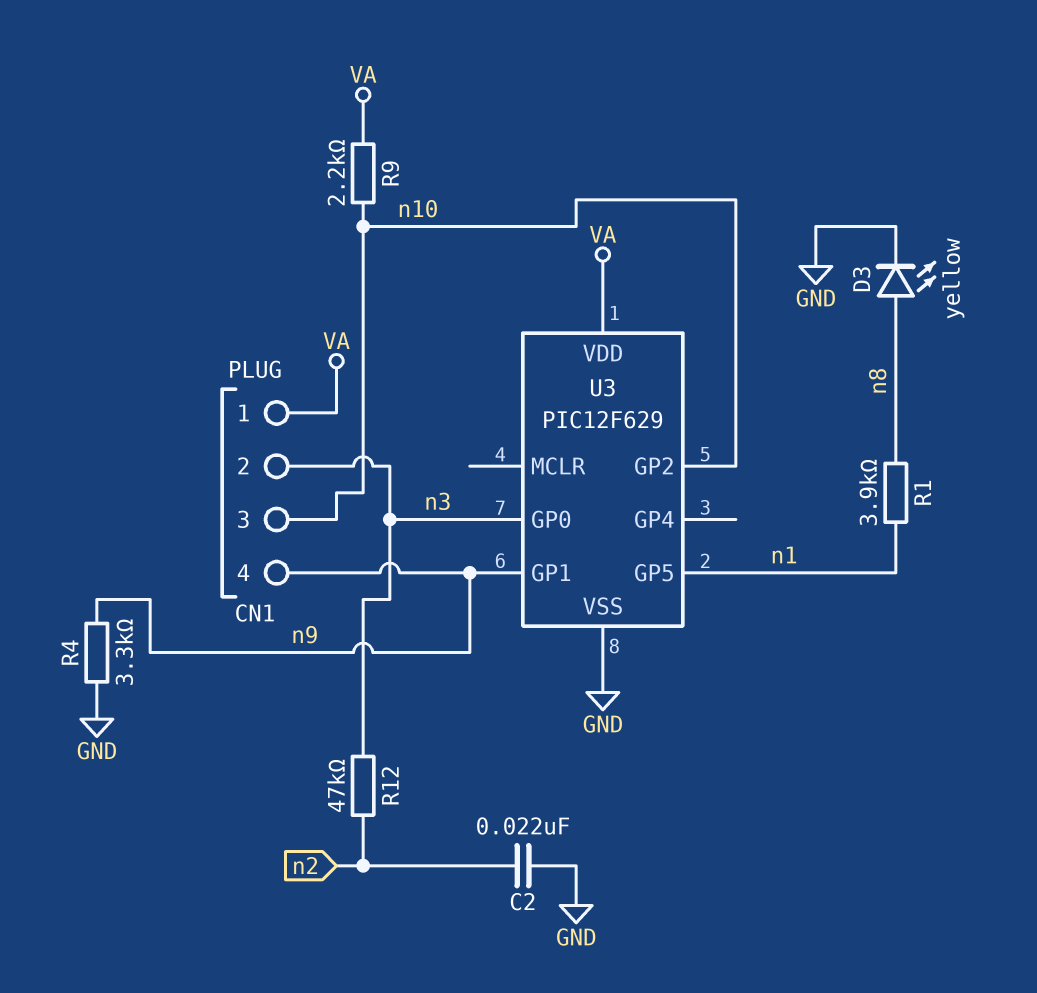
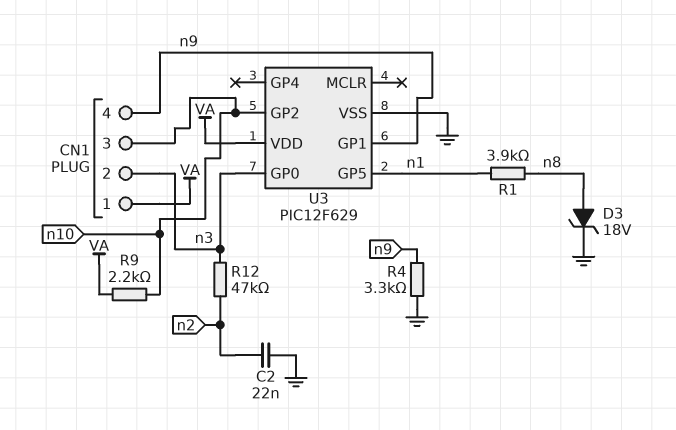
D3: LED yellow (A n8, K GND) -> zener 18V (A n8, K GND)

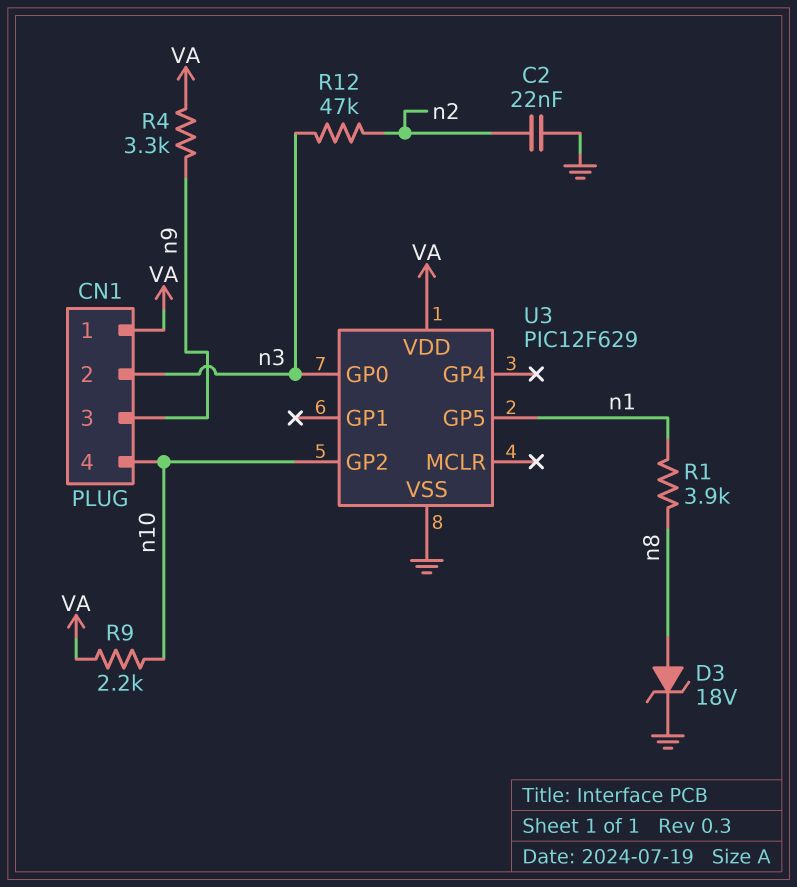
CN1 pin 3: n10 -> n9
CN1 pin 4: n9 -> n10
R4: 3.3k (GND, n9) -> 3.3k (VA, n9)
U3 pin GP1: n9 -> none

